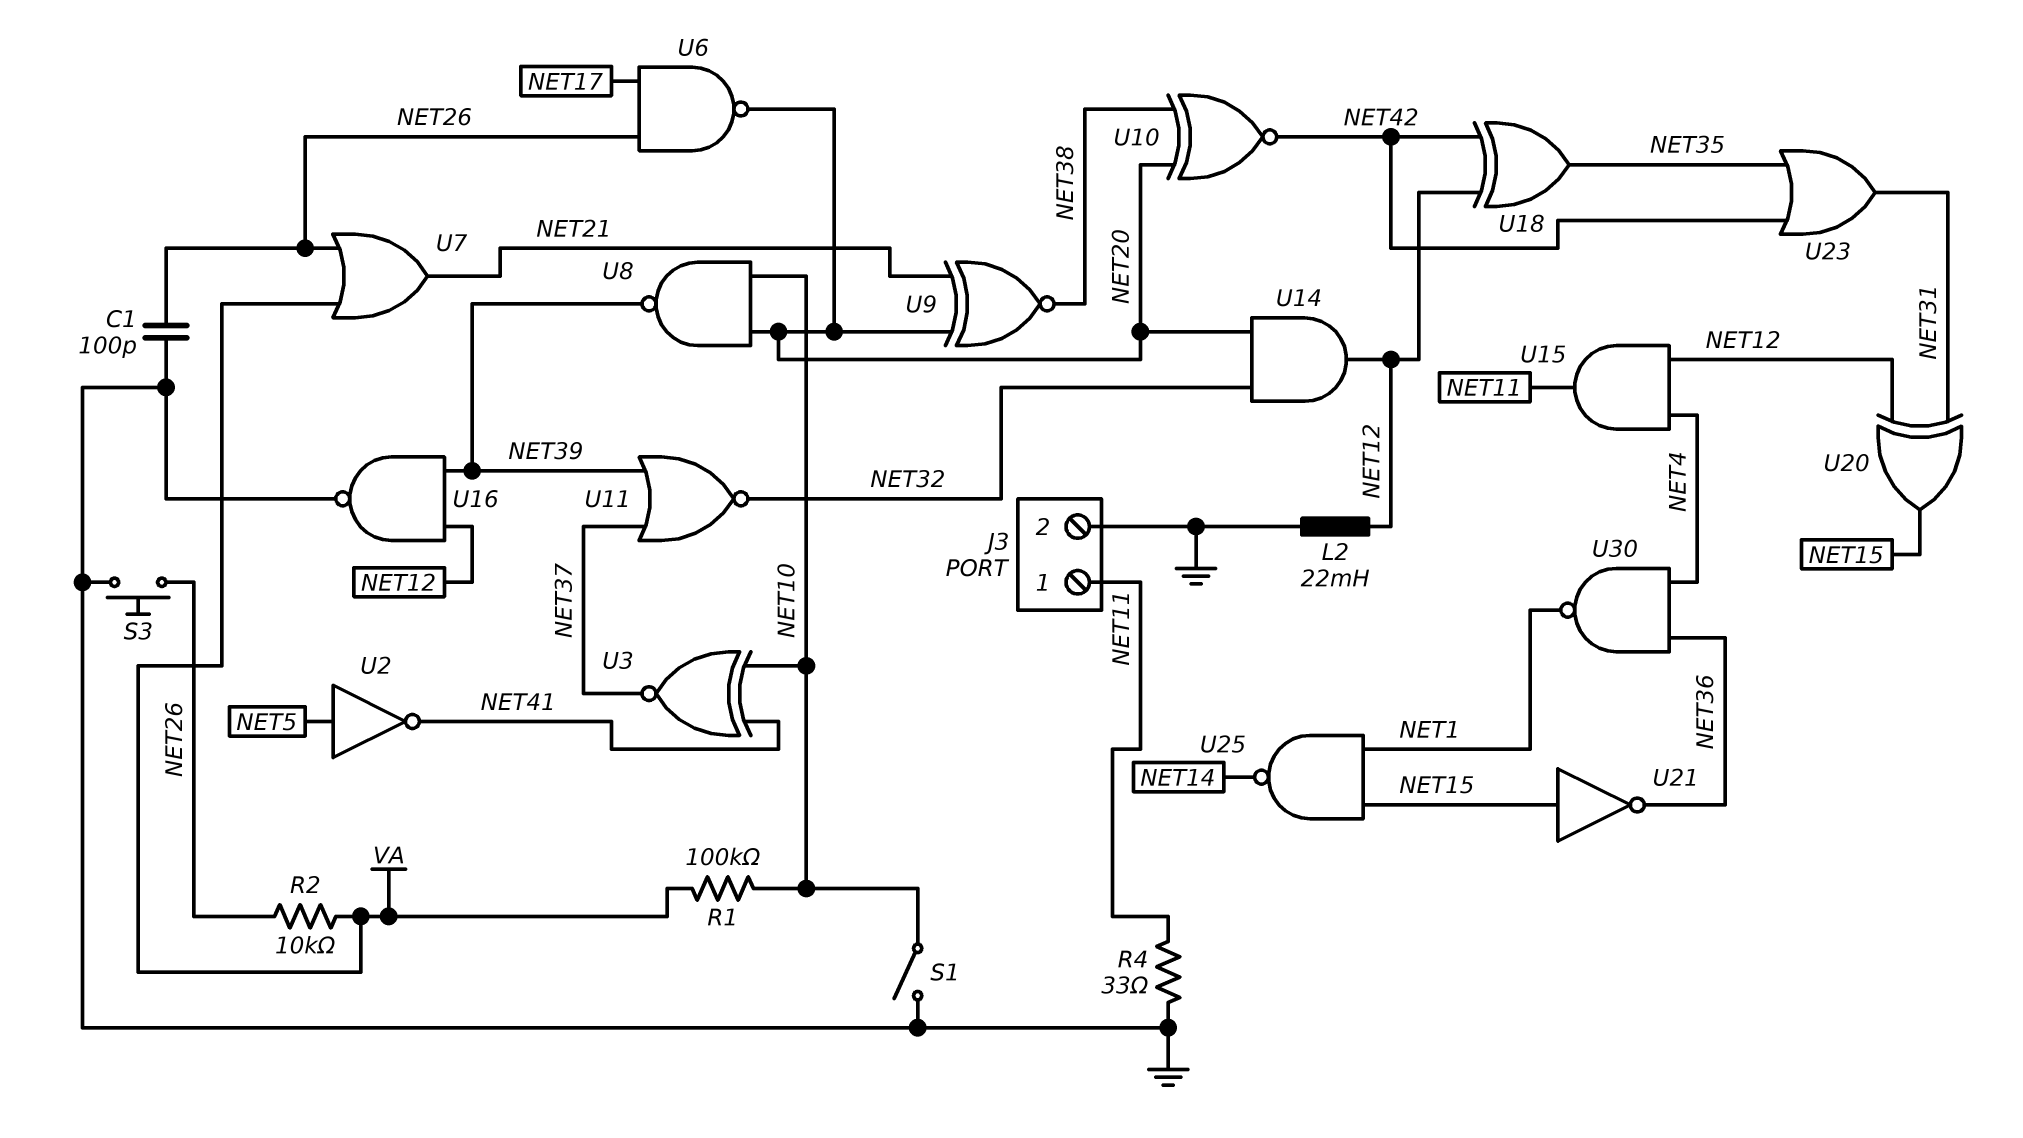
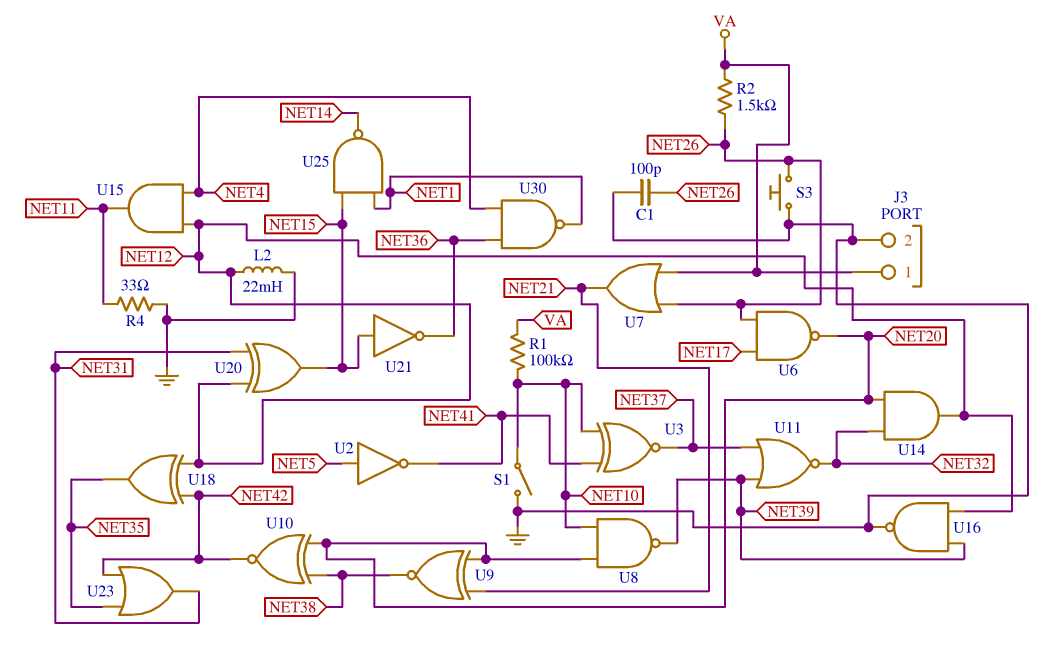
J3 pin 1: NET11 -> VA
R2: 10k (NET26, VA) -> 1.5k (NET26, VA)

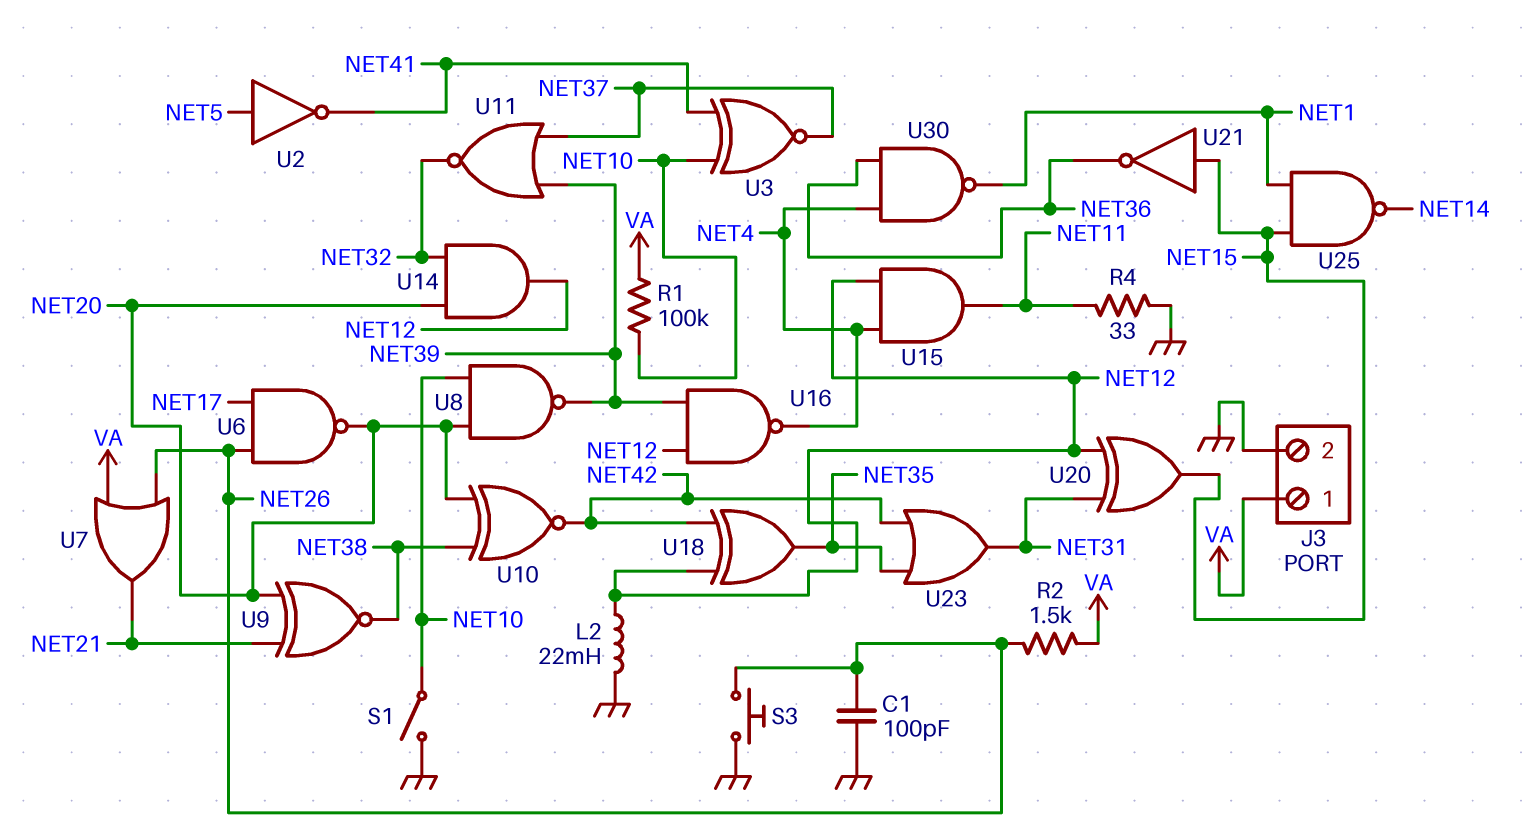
U16: NAND (in NET12, in NET39, out GND) -> NAND (in NET12, in NET39, out NET4)

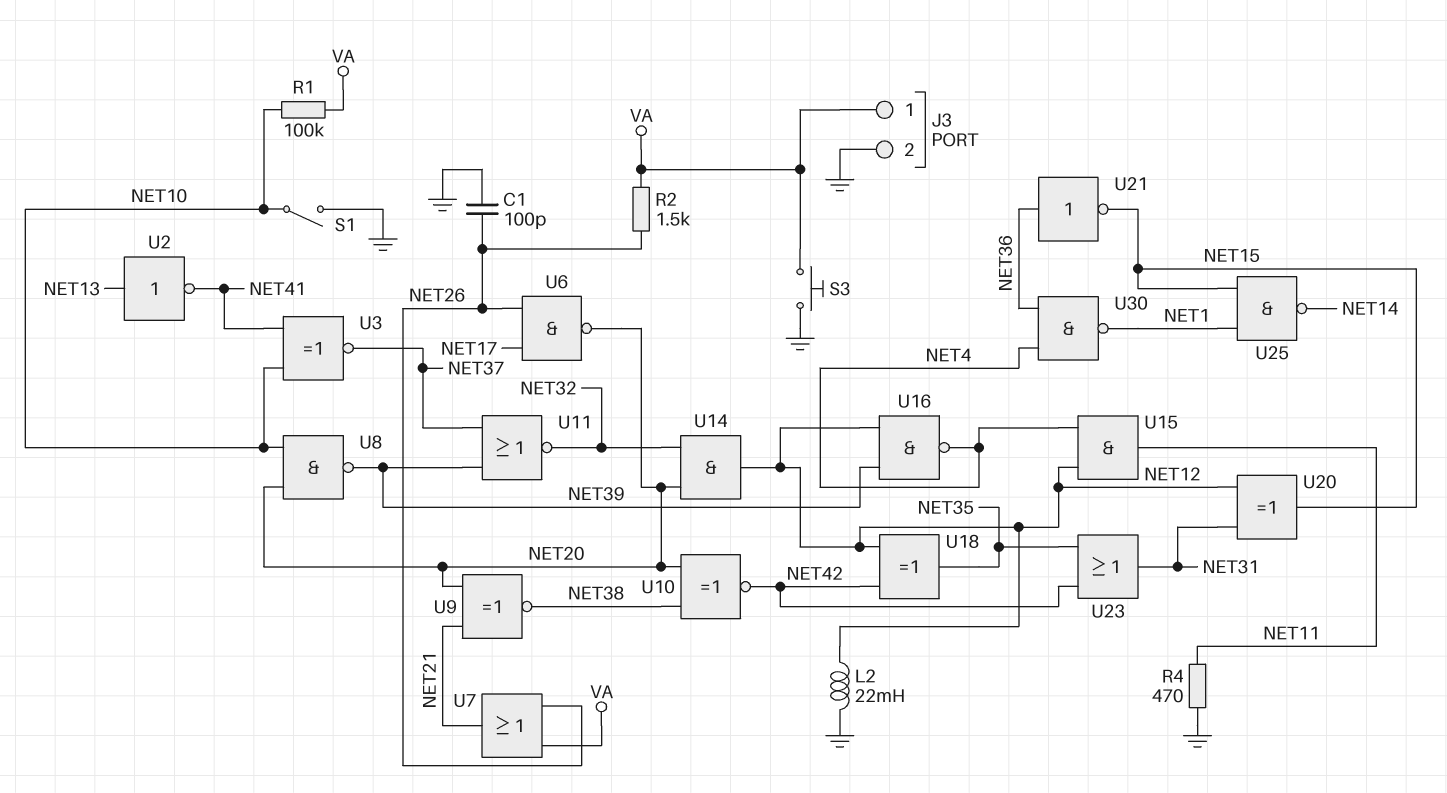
R4: 33 (GND, NET11) -> 470 (GND, NET11)
S3: button (GND, NET26) -> button (GND, VA)
U2: NOT (in NET5, out NET41) -> NOT (in NET13, out NET41)
U21: NOT (in NET15, out NET36) -> NOT (in NET36, out NET15)

